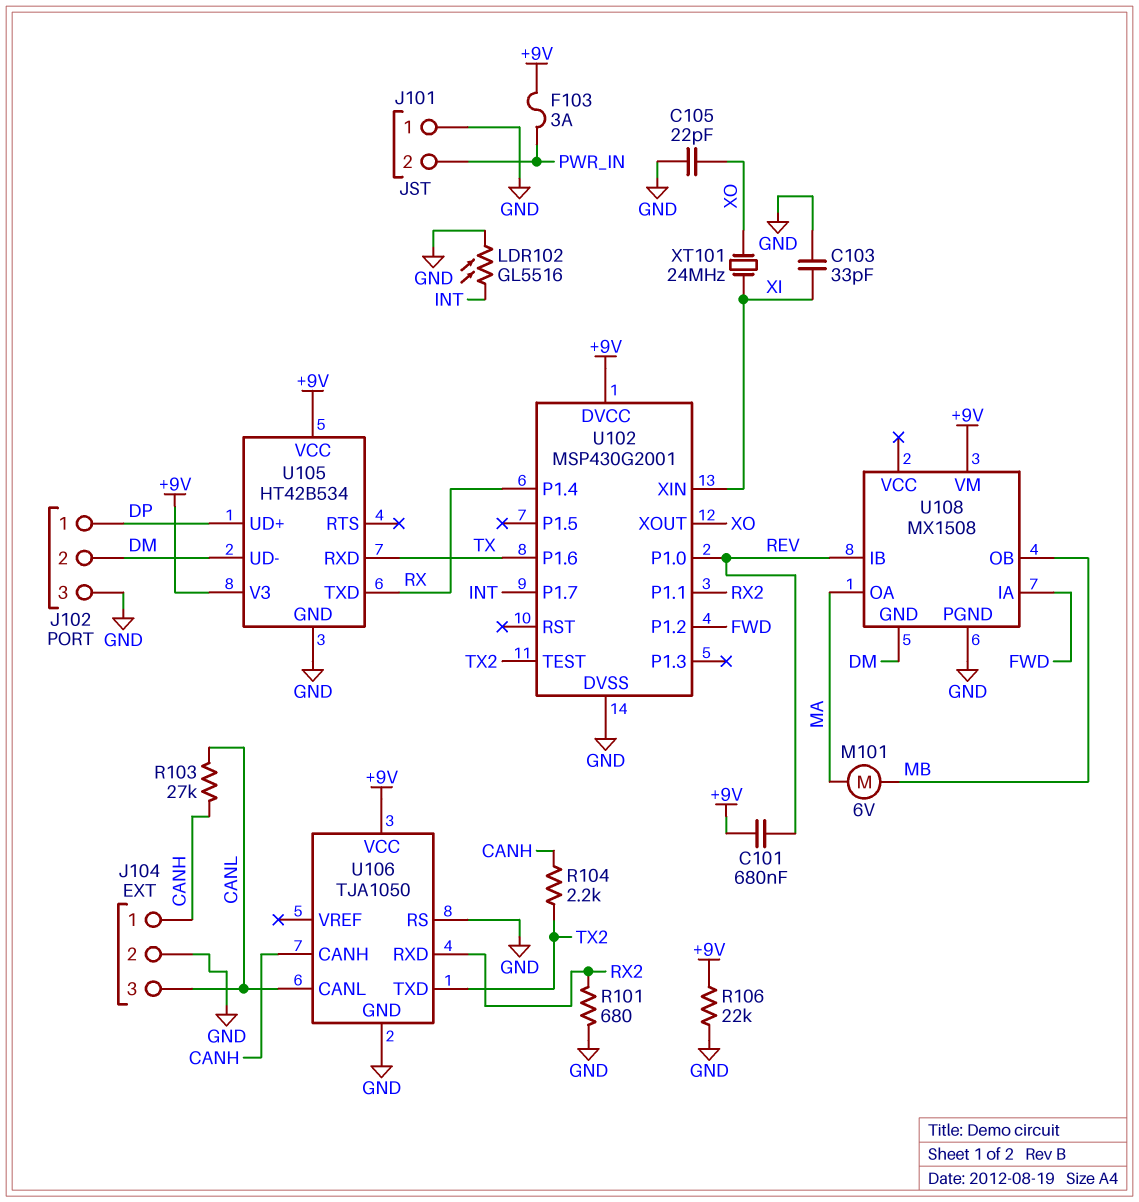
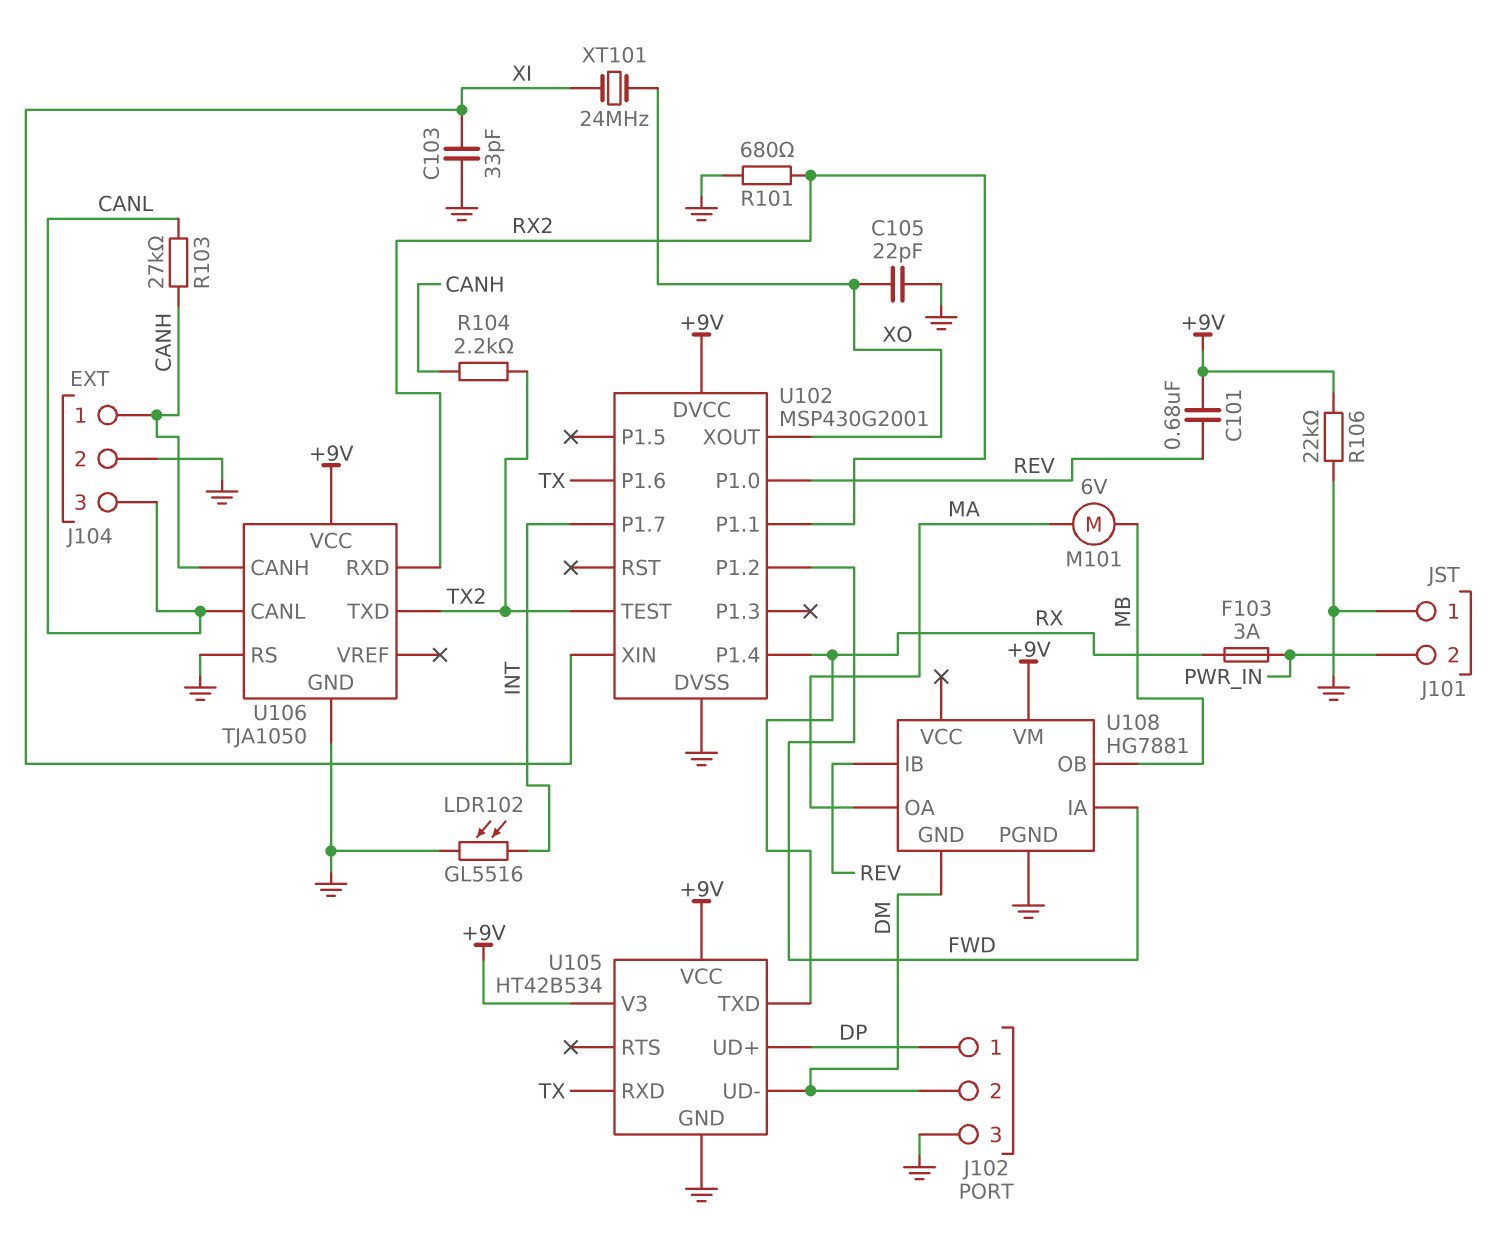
F103: 3A (+9V, PWR_IN) -> 3A (PWR_IN, RX)
U108: MX1508 -> HG7881

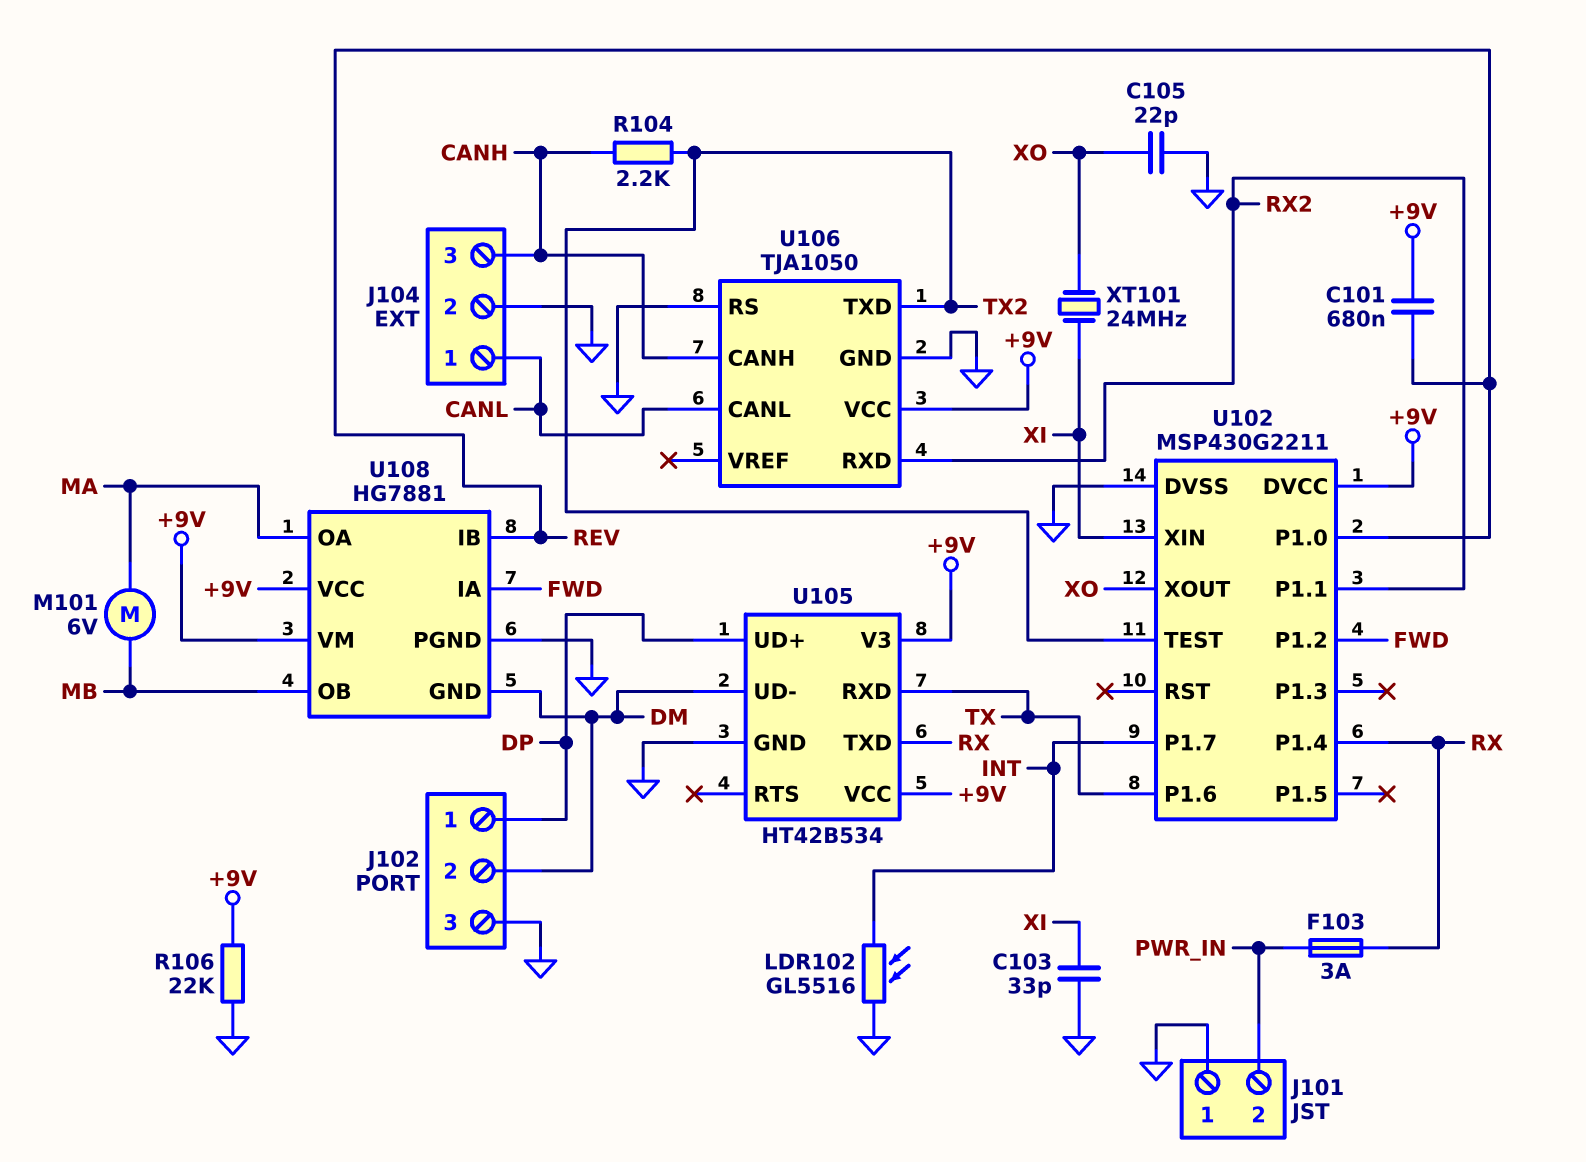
J104 pin 1: CANH -> CANL
J104 pin 3: CANL -> CANH
R101: 680 (GND, RX2) -> none
R103: 27k (CANH, CANL) -> none
U102: MSP430G2001 -> MSP430G2211
U108 pin VCC: none -> +9V

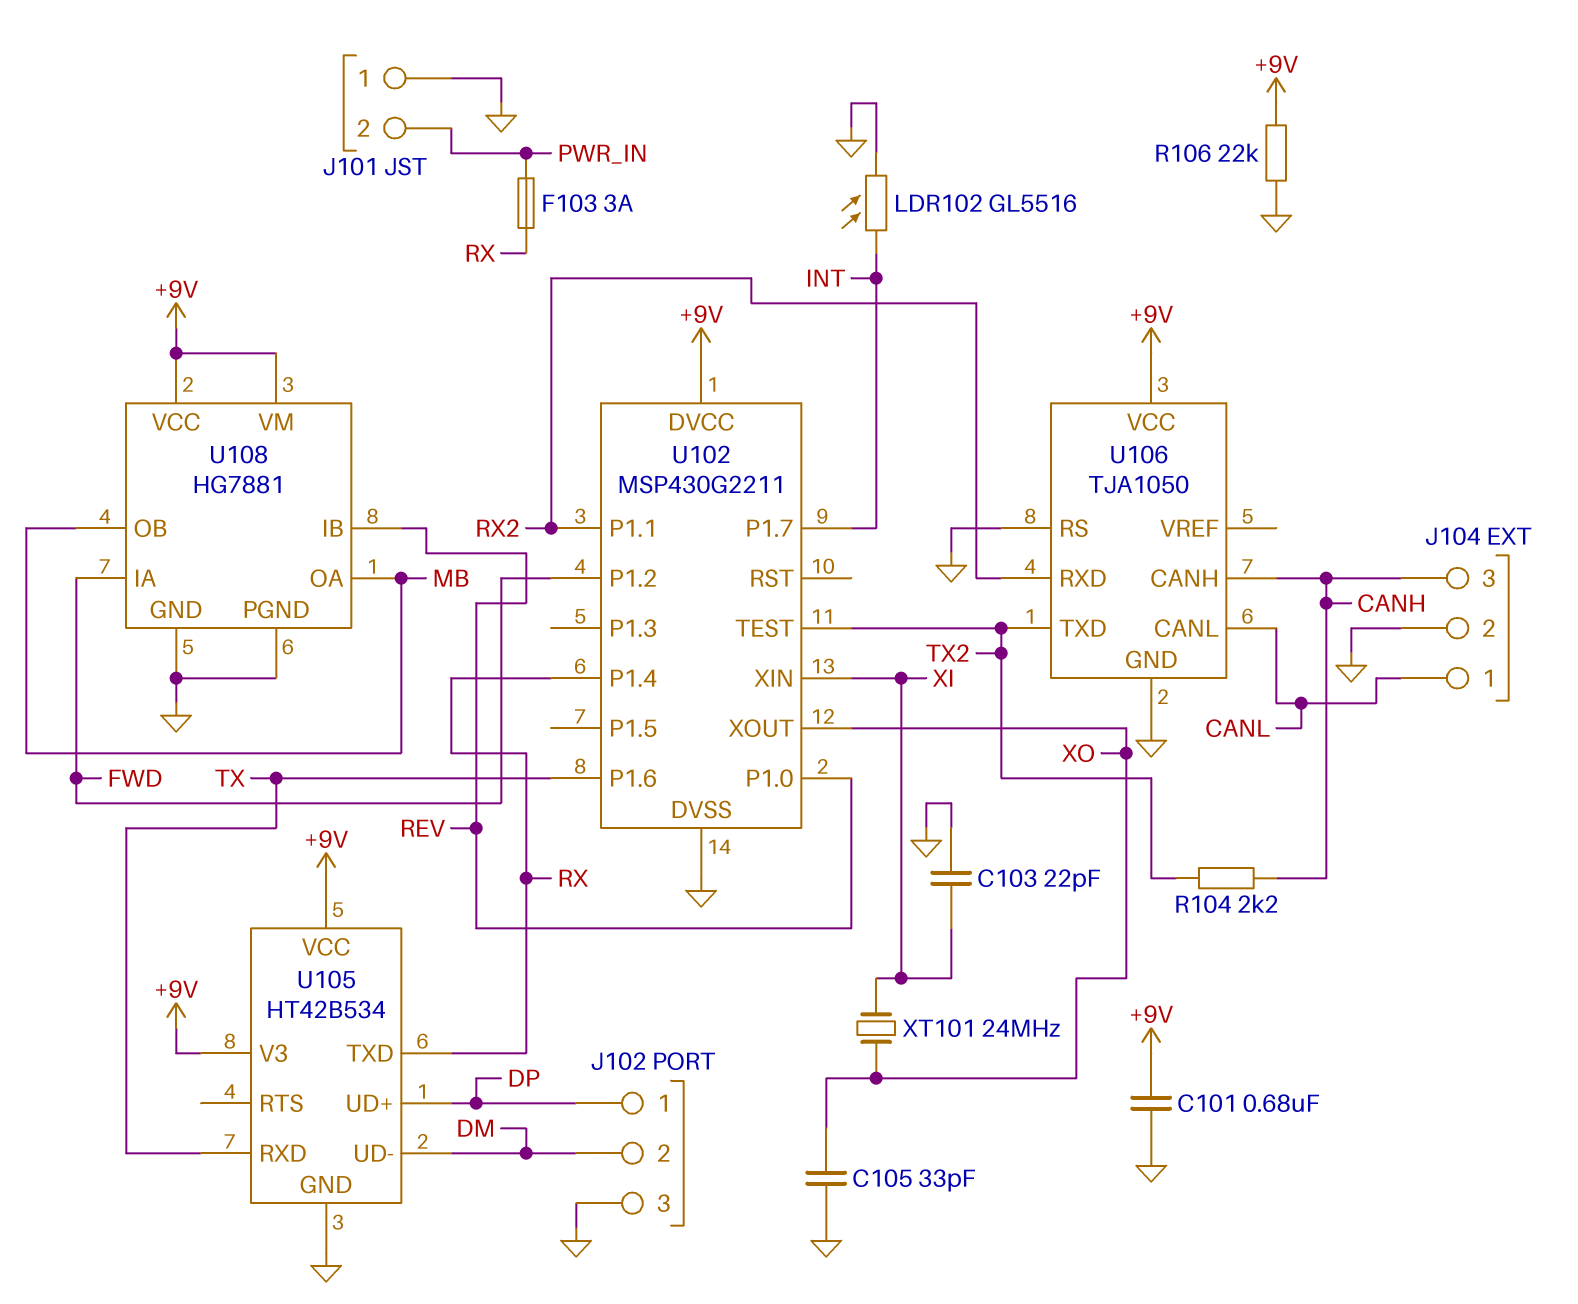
C101: 680nF (+9V, REV) -> 680nF (+9V, GND)
C103: 33pF (GND, XI) -> 22pF (GND, XI)
C105: 22pF (GND, XO) -> 33pF (GND, XO)
M101: motor 6V (MA, MB) -> none
U108 pin GND: DM -> GND
U108 pin OA: MA -> MB

